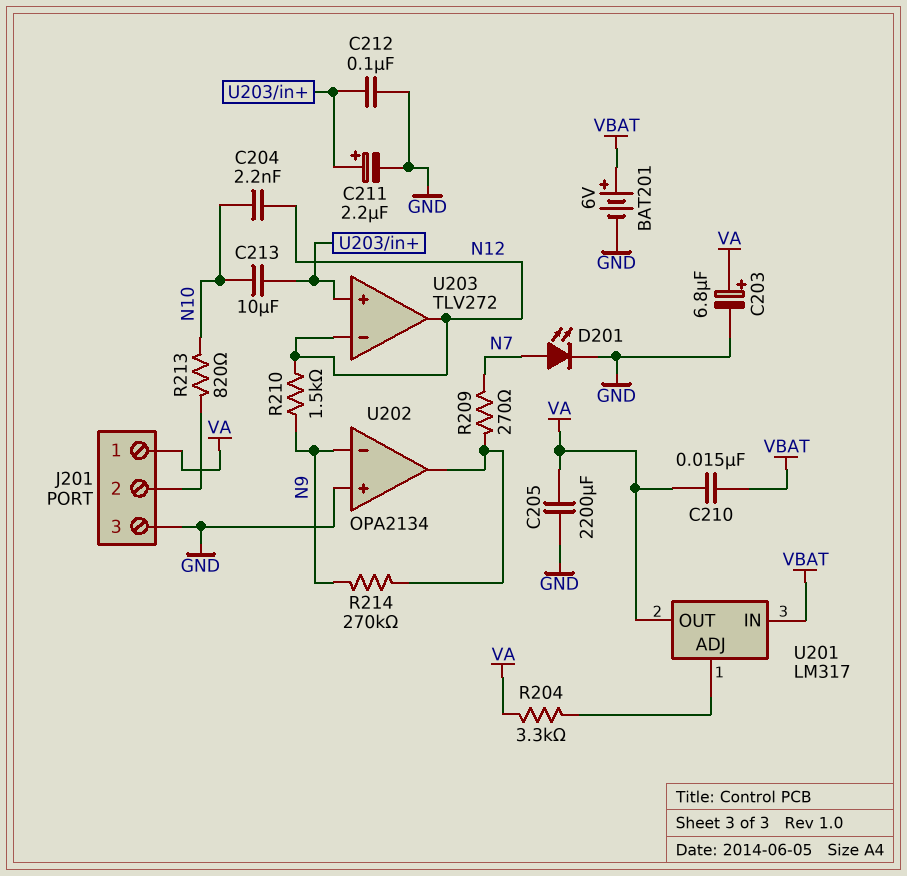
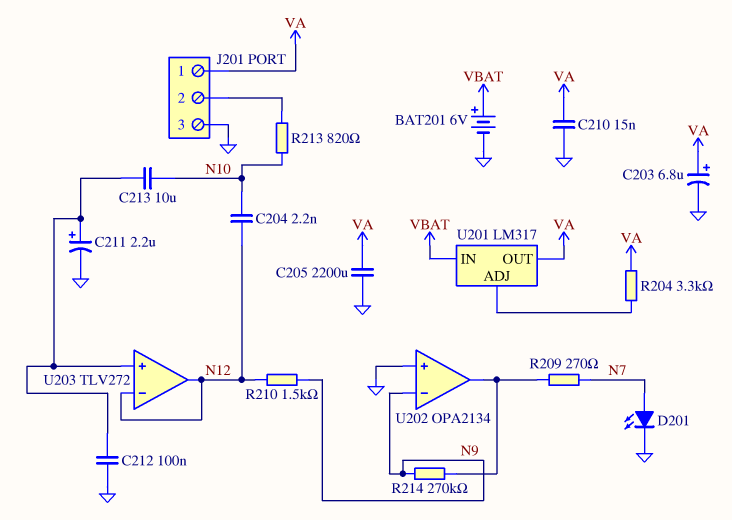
C210: 15nF (VA, VBAT) -> 15nF (GND, VA)

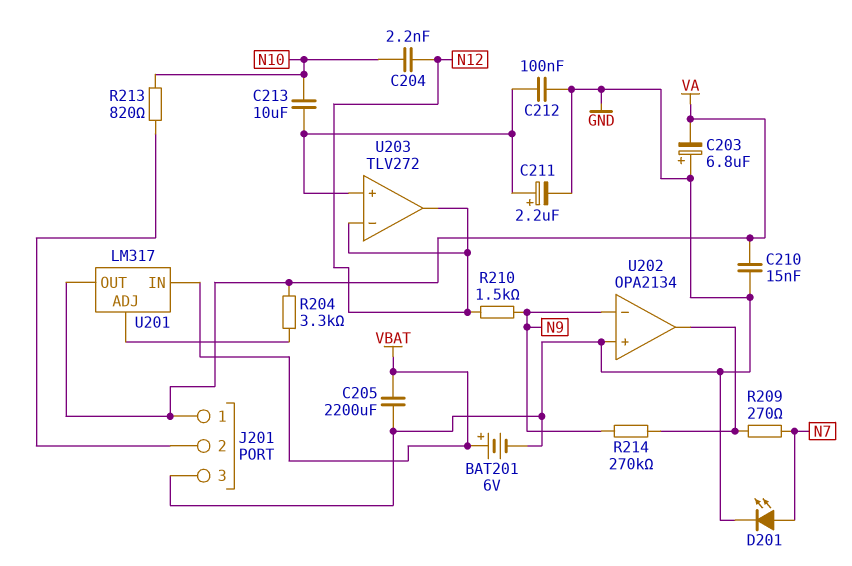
C203: 6.8uF (plus VA, minus GND) -> 6.8uF (plus GND, minus VA)
C205: 2200uF (GND, VA) -> 2200uF (GND, VBAT)

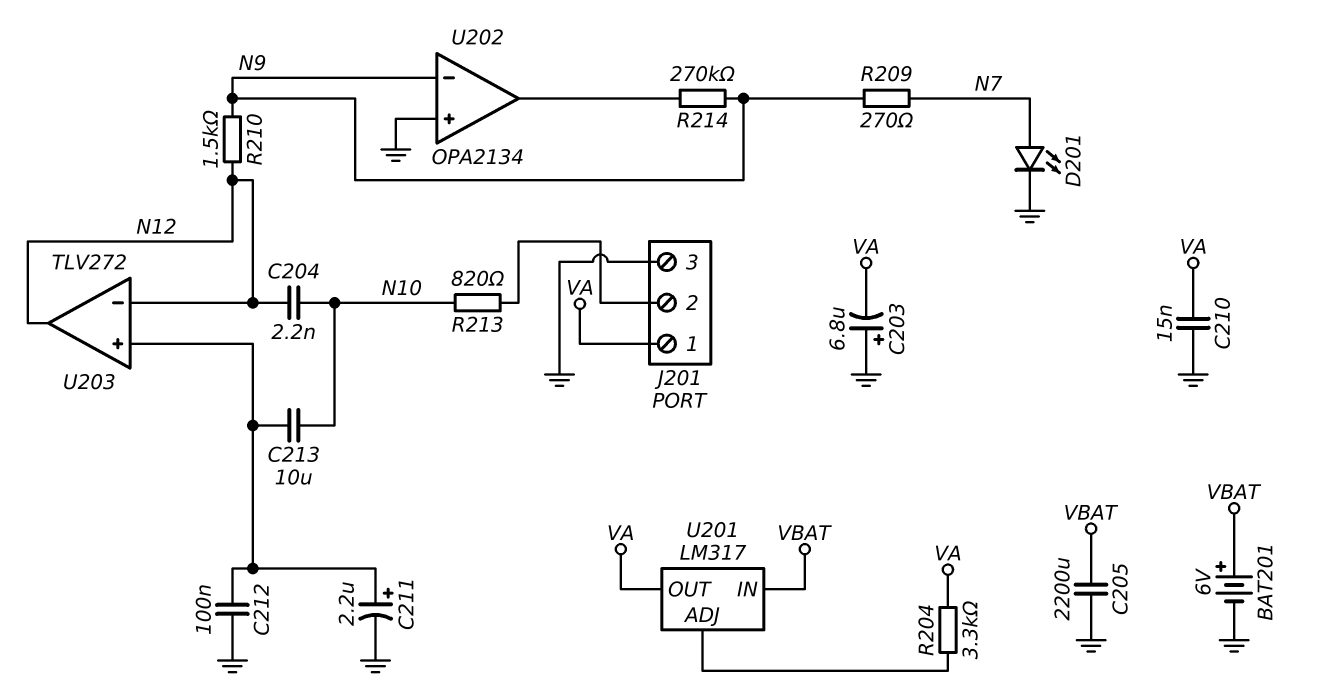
R209: 270 (N7, U202/out) -> 270 (N7, N9)

